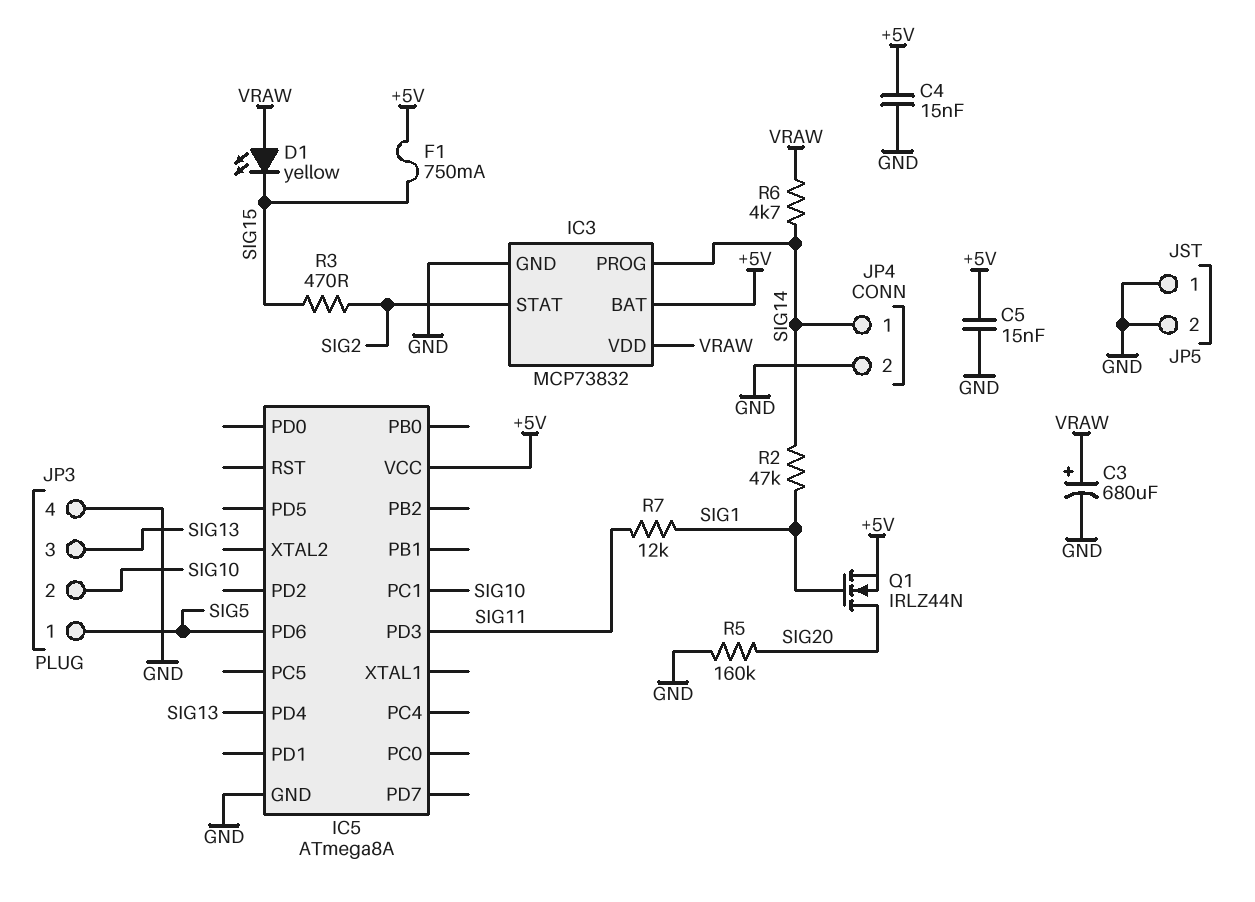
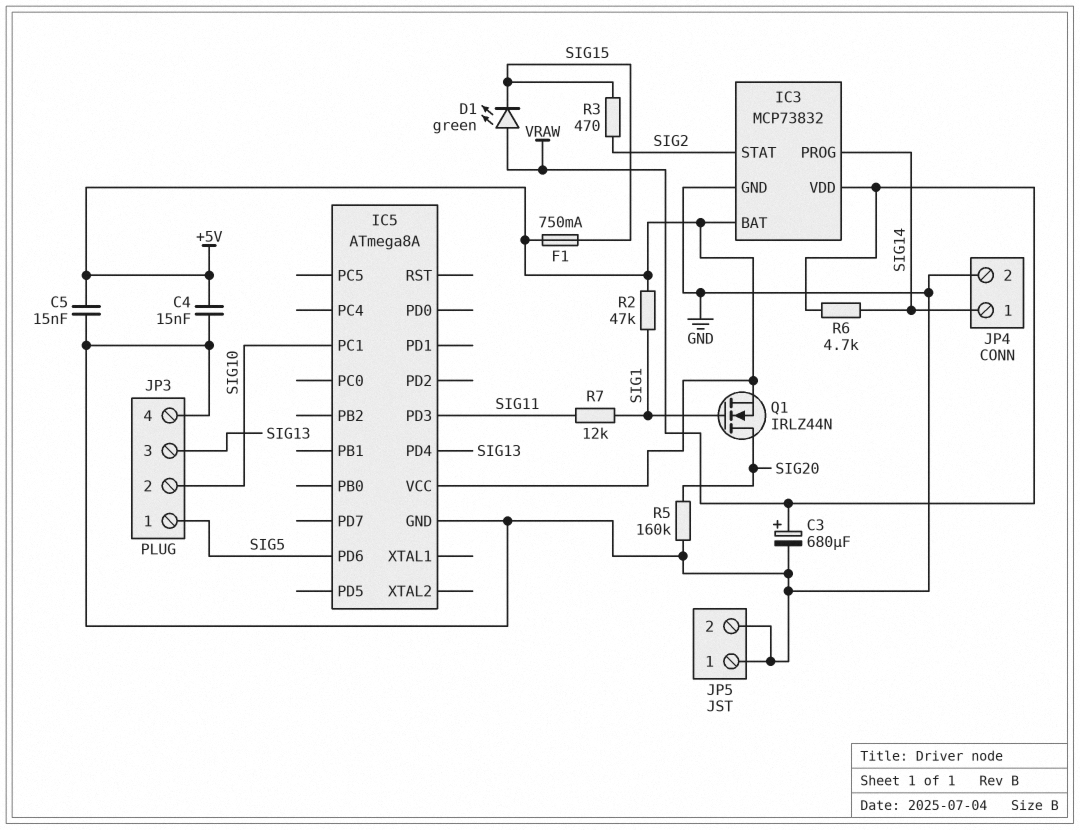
D1: LED yellow (A VRAW, K SIG15) -> LED green (A VRAW, K SIG15)
R2: 47k (SIG1, SIG14) -> 47k (+5V, SIG1)

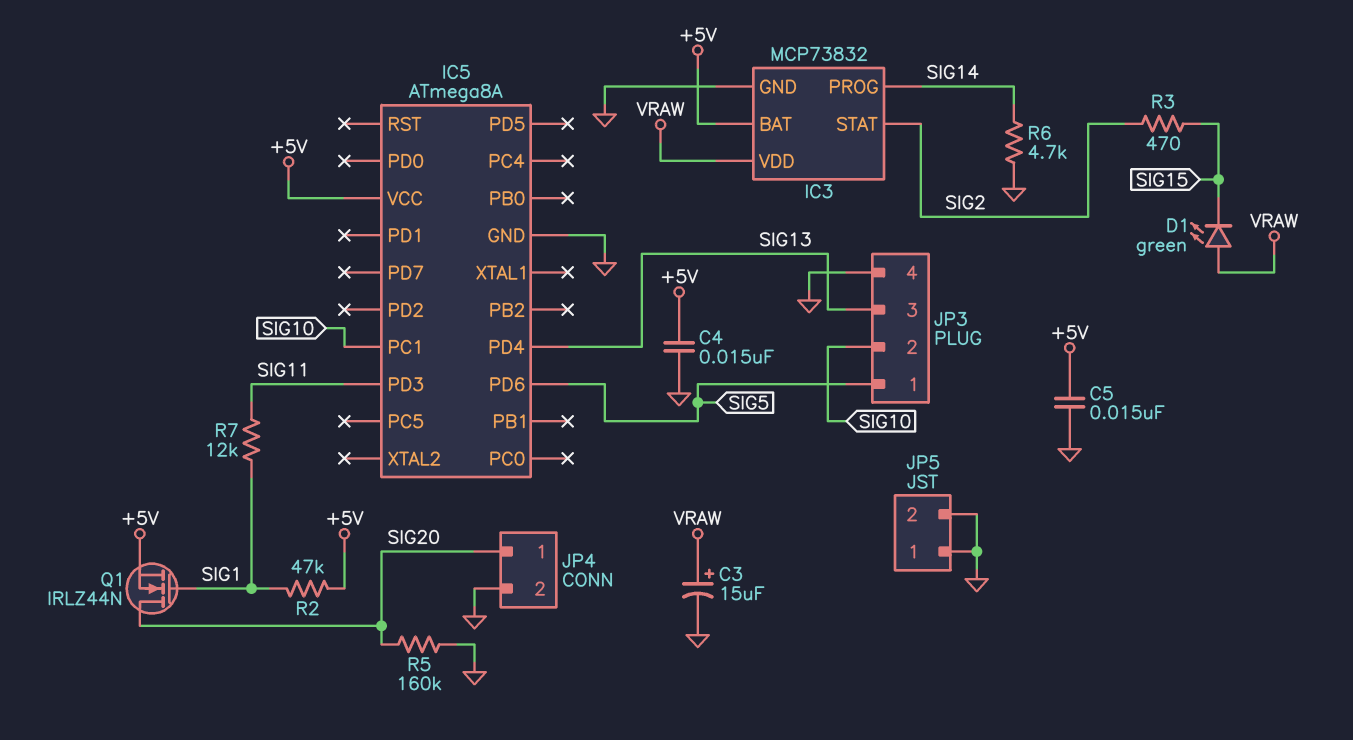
C3: 680uF (plus VRAW, minus GND) -> 15uF (plus VRAW, minus GND)
F1: 750mA (+5V, SIG15) -> none
JP4 pin 1: SIG14 -> SIG20
R6: 4.7k (SIG14, VRAW) -> 4.7k (GND, SIG14)

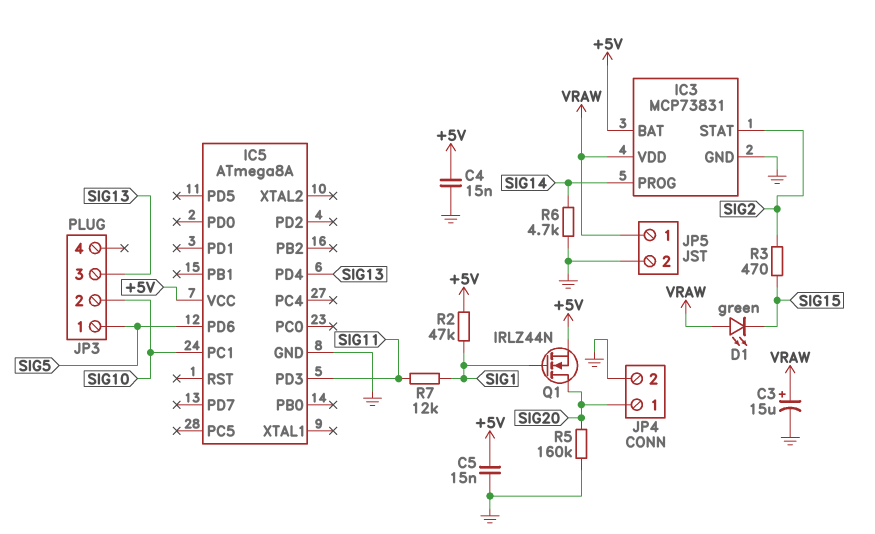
IC3: MCP73832 -> MCP73831
JP3 pin 4: GND -> none
JP5 pin 1: GND -> VRAW

